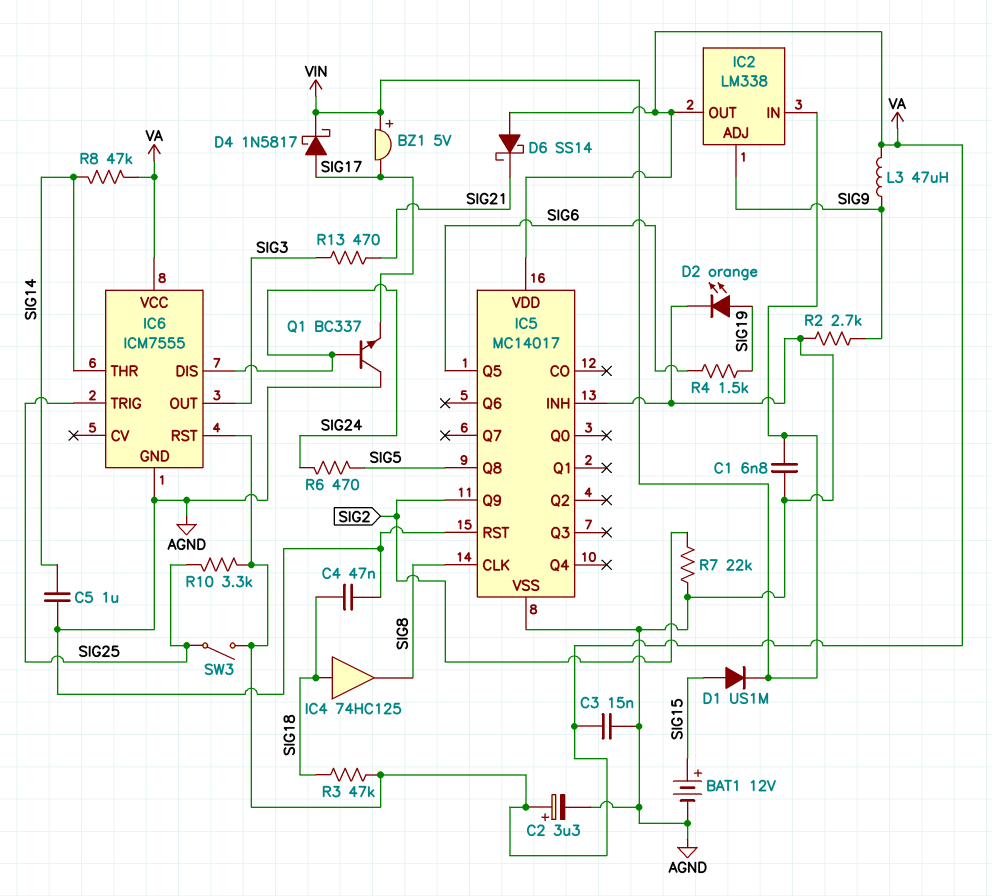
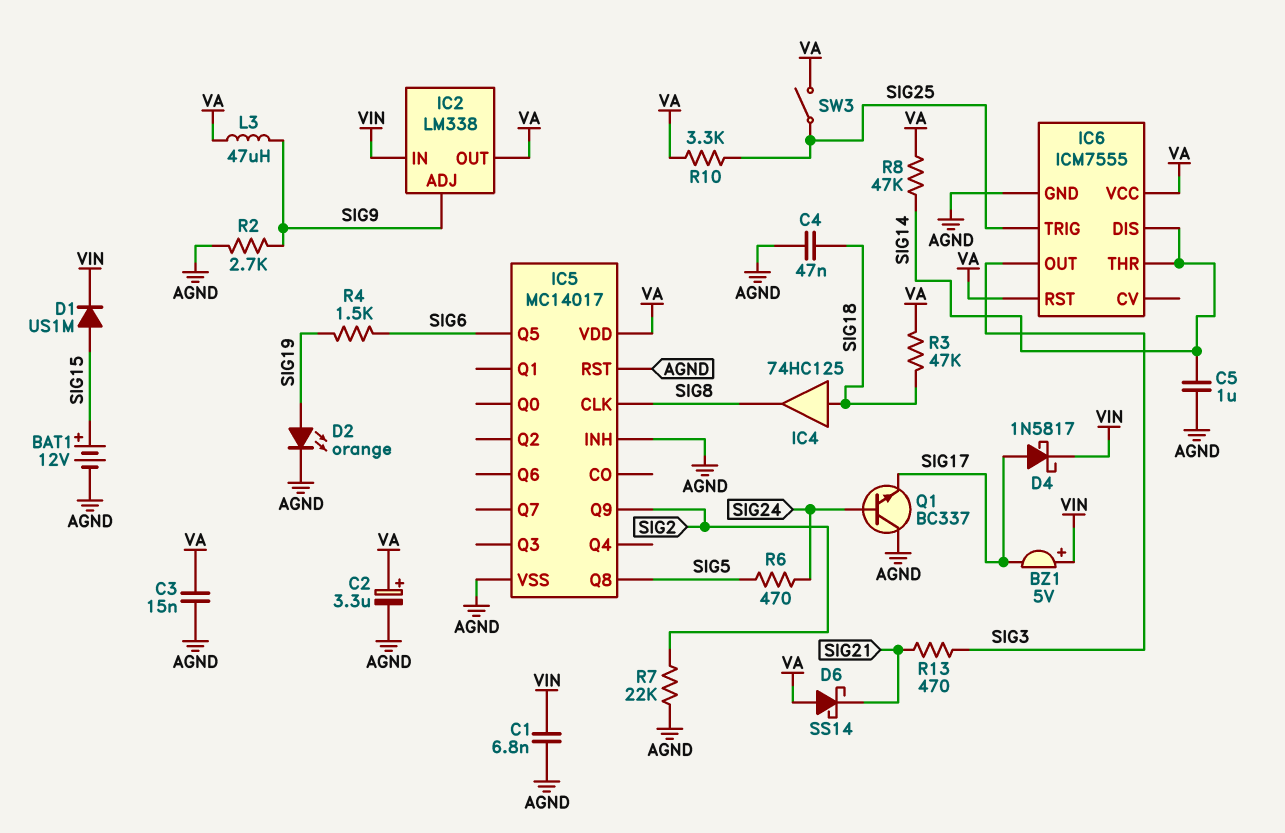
IC6 pin DIS: SIG24 -> SIG14

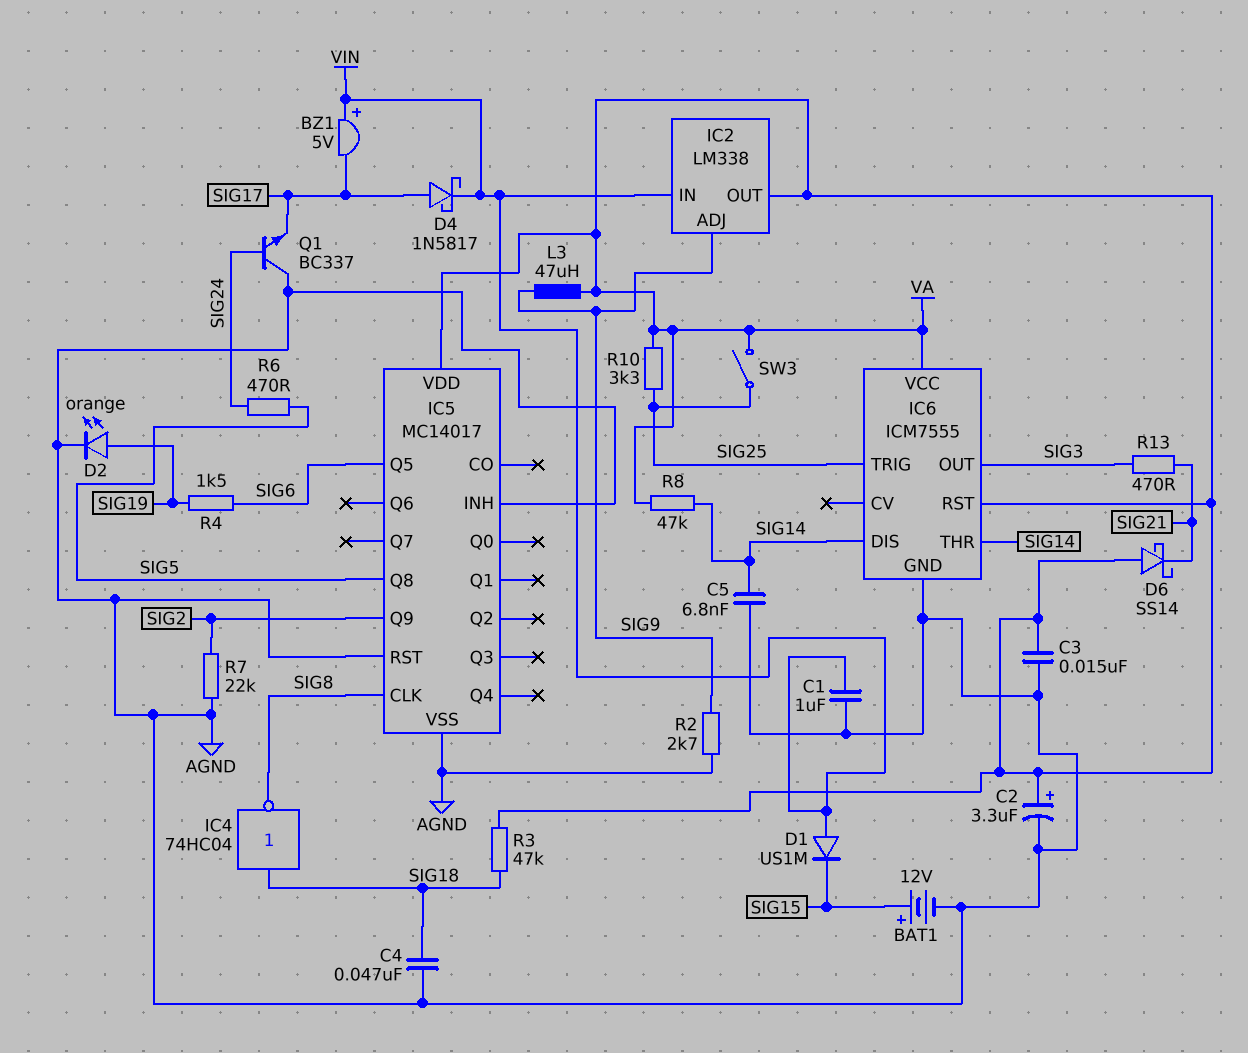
C1: 6.8nF (AGND, VIN) -> 1uF (AGND, VIN)
C5: 1uF (AGND, SIG14) -> 6.8nF (AGND, SIG14)
D1: diode US1M (A SIG15, K VIN) -> diode US1M (A VIN, K SIG15)
IC4: buffer 74HC125 (in SIG18, out SIG8) -> NOT 74HC04 (in SIG18, out SIG8)

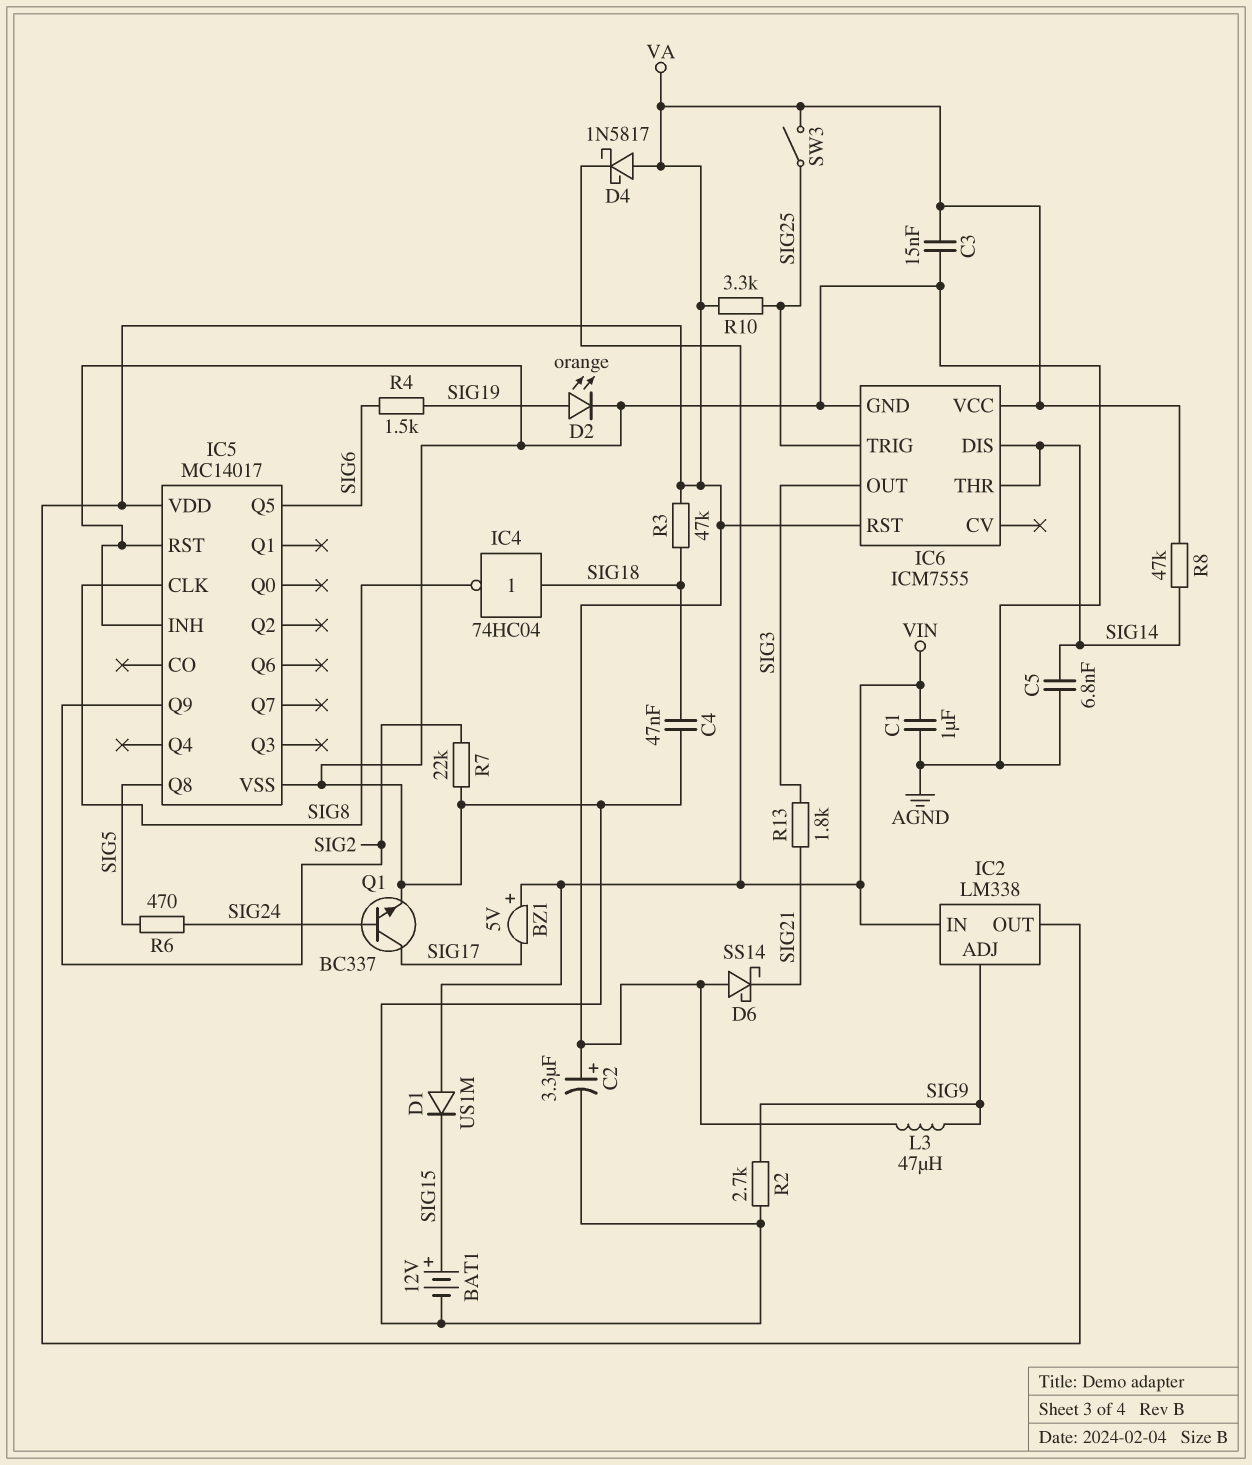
D4: schottky 1N5817 (A SIG17, K VIN) -> schottky 1N5817 (A VA, K VIN)
Q1: NPN BC337 (B SIG24, C AGND, E SIG17) -> NPN BC337 (B SIG24, C SIG17, E AGND)
R13: 470 (SIG3, SIG21) -> 1.8k (SIG3, SIG21)

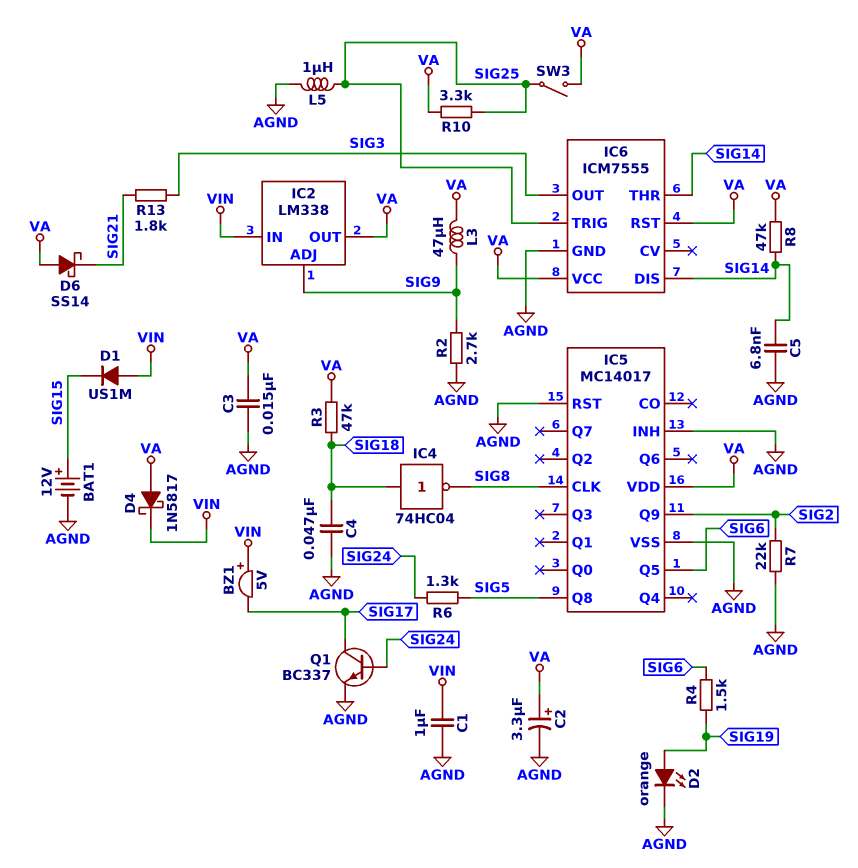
L5: none -> 1uH (AGND, SIG25)
R6: 470 (SIG5, SIG24) -> 1.3k (SIG5, SIG24)

